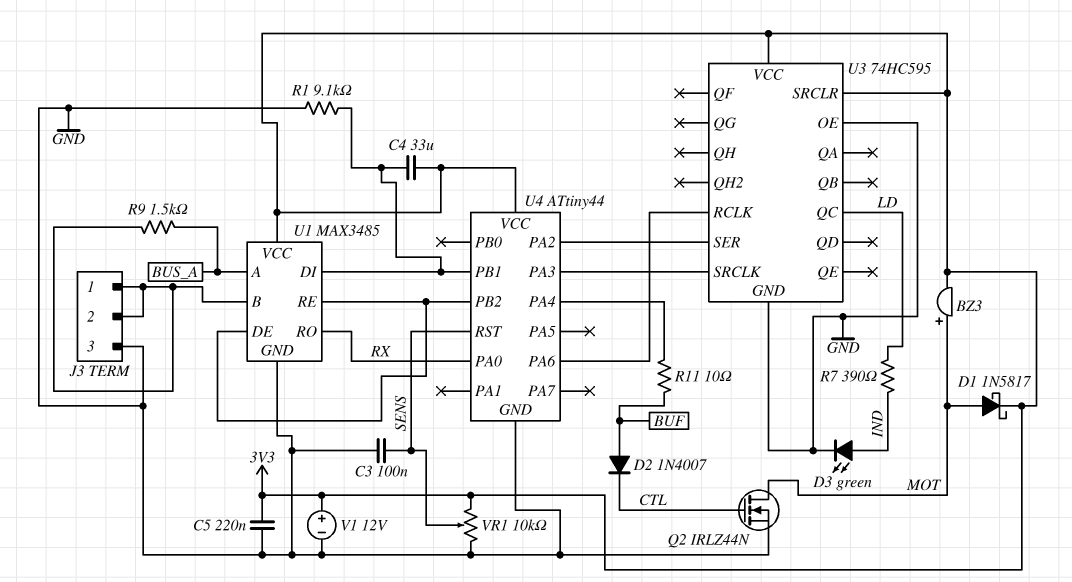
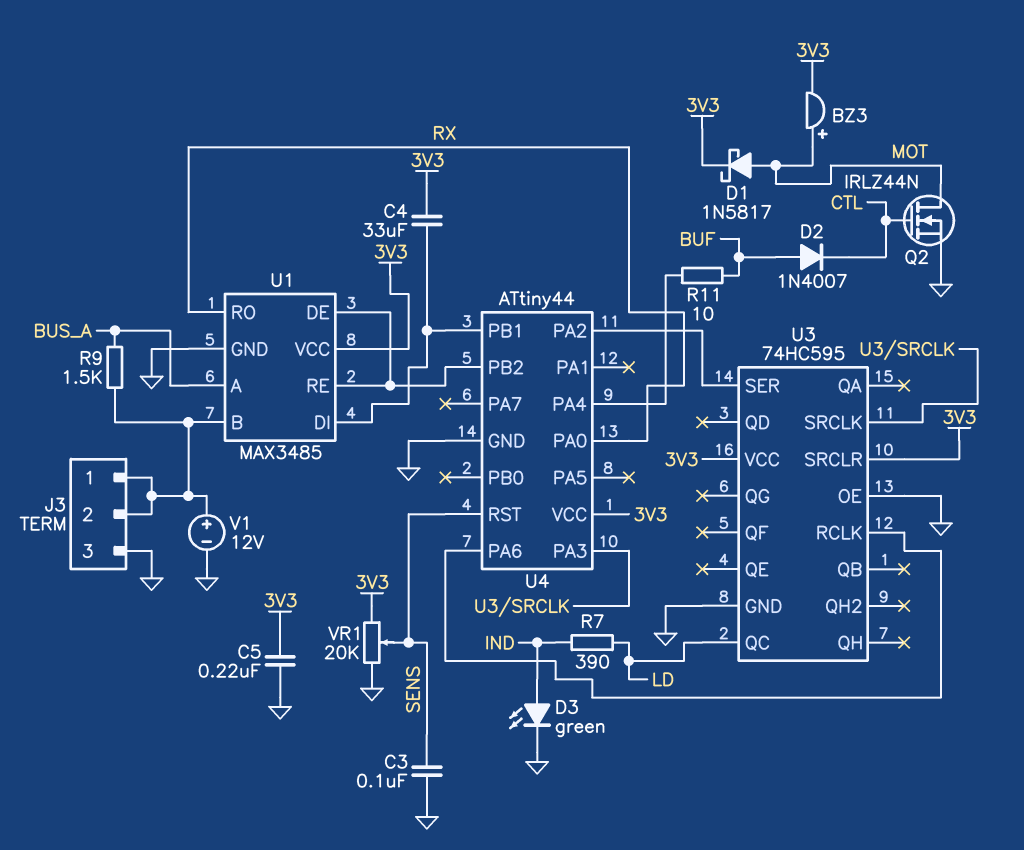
R1: 9.1k (GND, U1/DI) -> none
V1: 12V (plus 3V3, minus GND) -> 12V (plus J3/1, minus GND)
VR1: 10k (3V3, GND, wiper SENS) -> 20k (3V3, GND, wiper SENS)

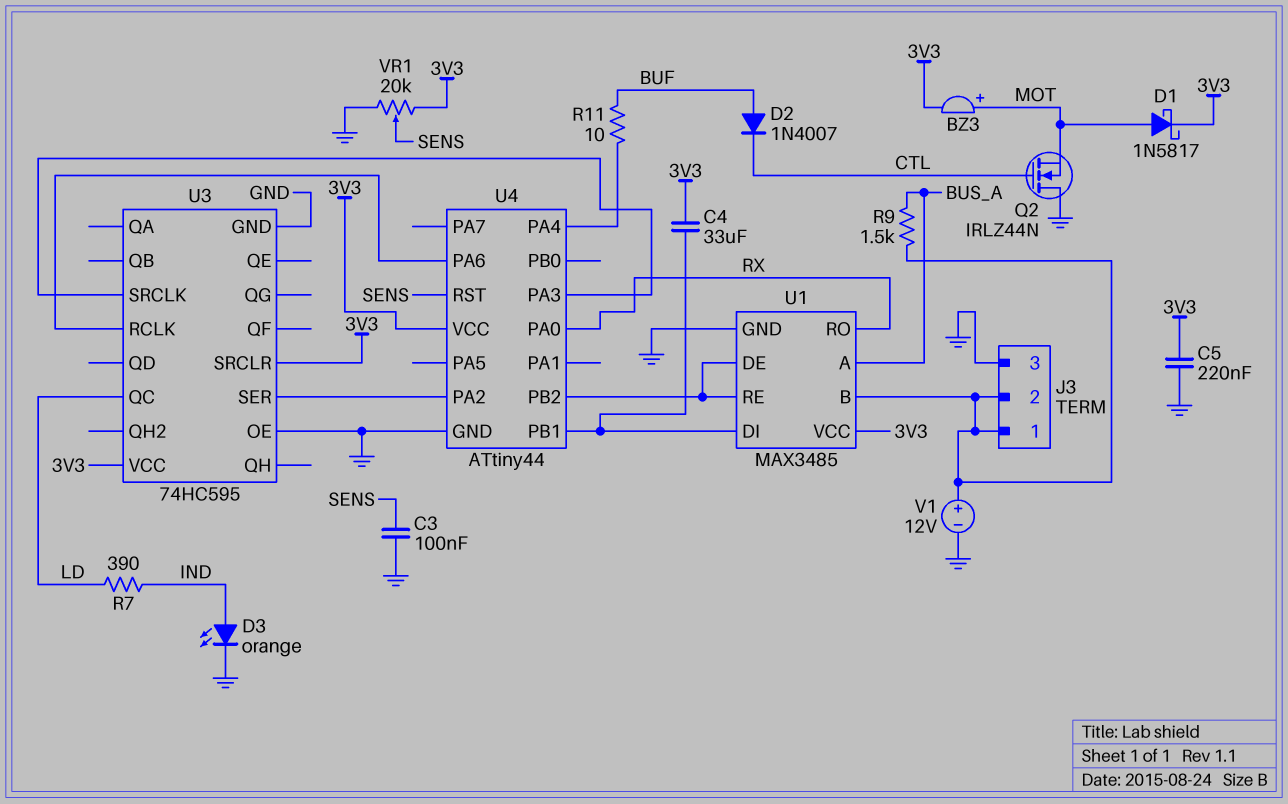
D3: LED green (A IND, K GND) -> LED orange (A IND, K GND)
Q2: NMOS IRLZ44N (G CTL, D MOT, S GND) -> NMOS IRLZ44N (G CTL, D GND, S MOT)

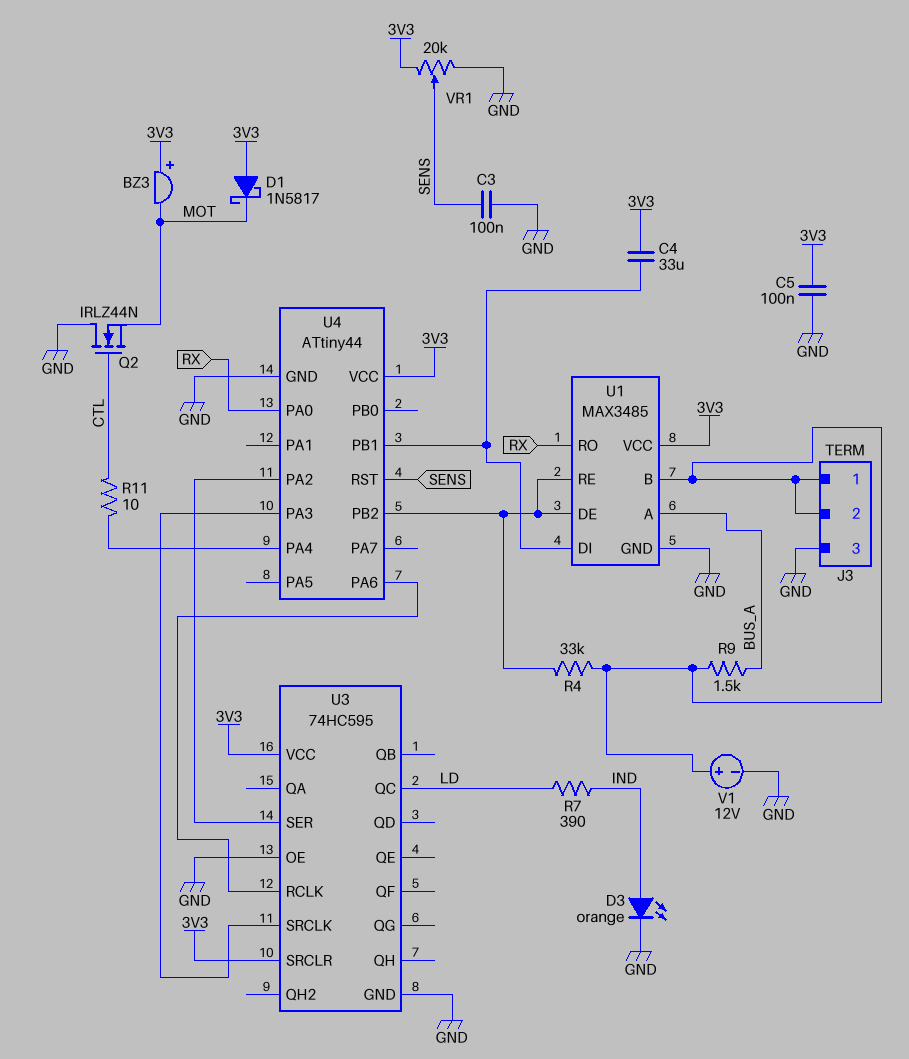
BZ3: buzzer (plus MOT, minus 3V3) -> buzzer (plus 3V3, minus MOT)
C5: 220nF (3V3, GND) -> 100nF (3V3, GND)
D1: schottky 1N5817 (A MOT, K 3V3) -> schottky 1N5817 (A 3V3, K MOT)
D2: diode 1N4007 (A BUF, K CTL) -> none
R4: none -> 33k (J3/1, U1/DE)
R11: 10 (BUF, U4/PA4) -> 10 (CTL, U4/PA4)

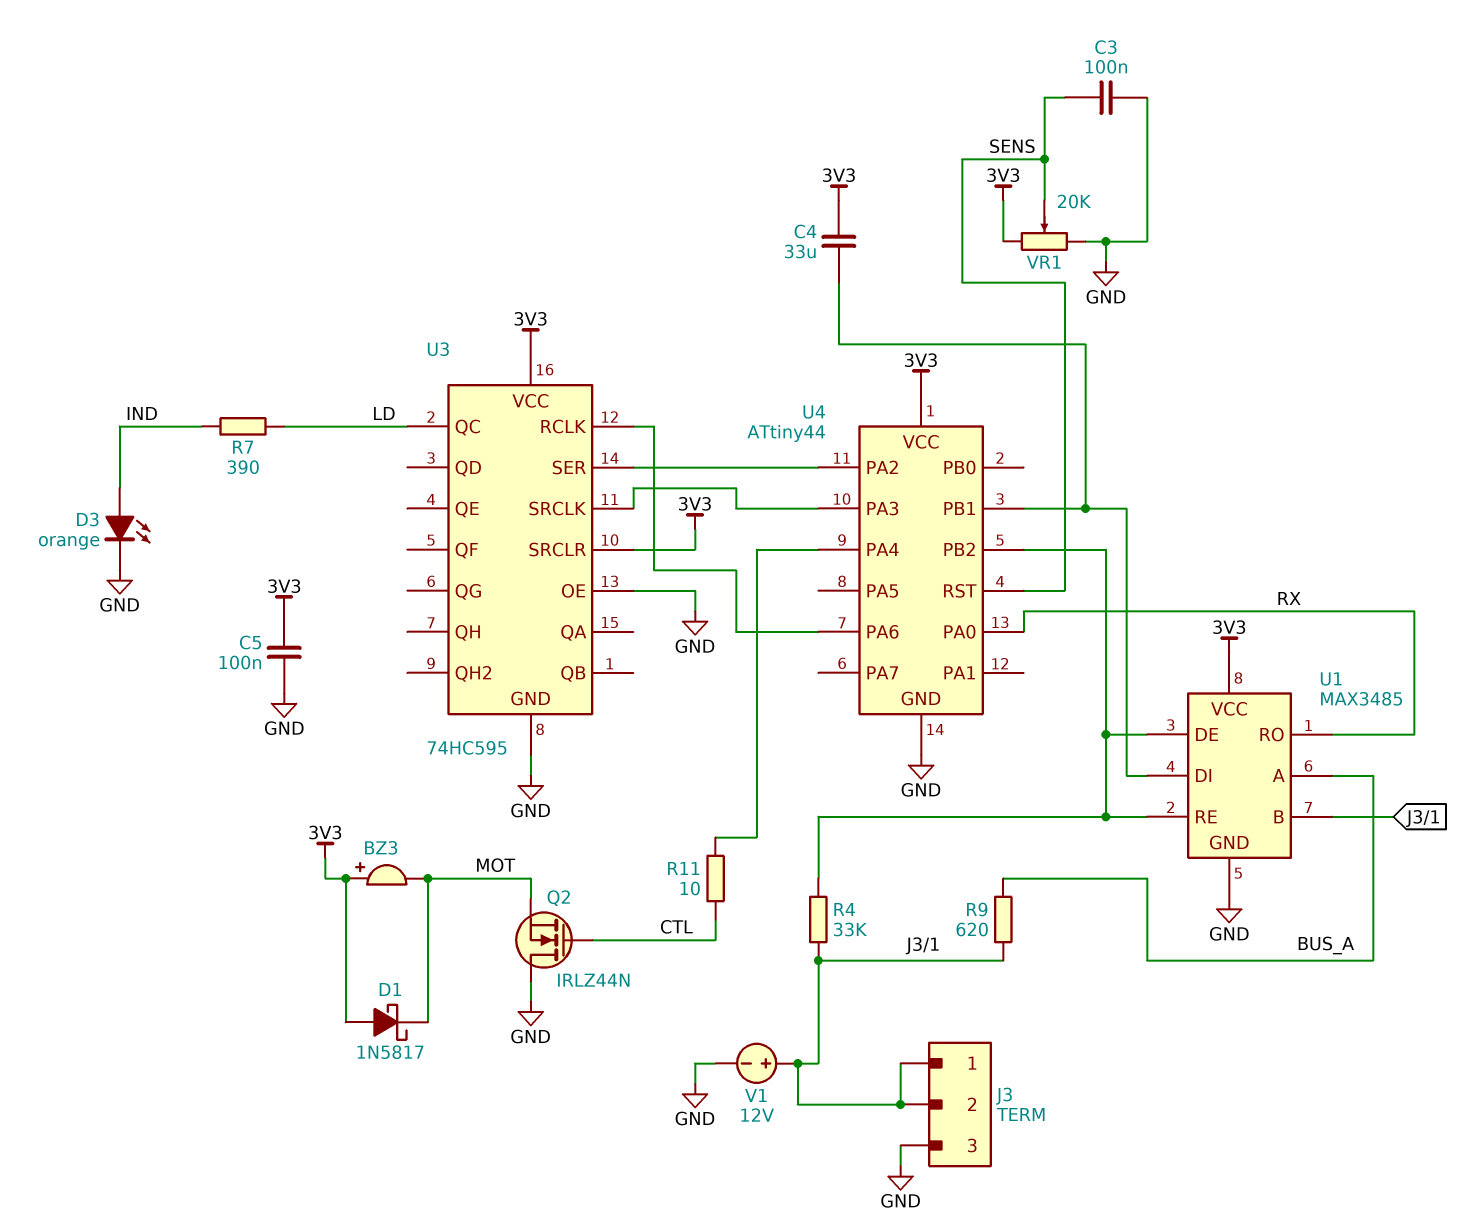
R9: 1.5k (BUS_A, J3/1) -> 620 (BUS_A, J3/1)

